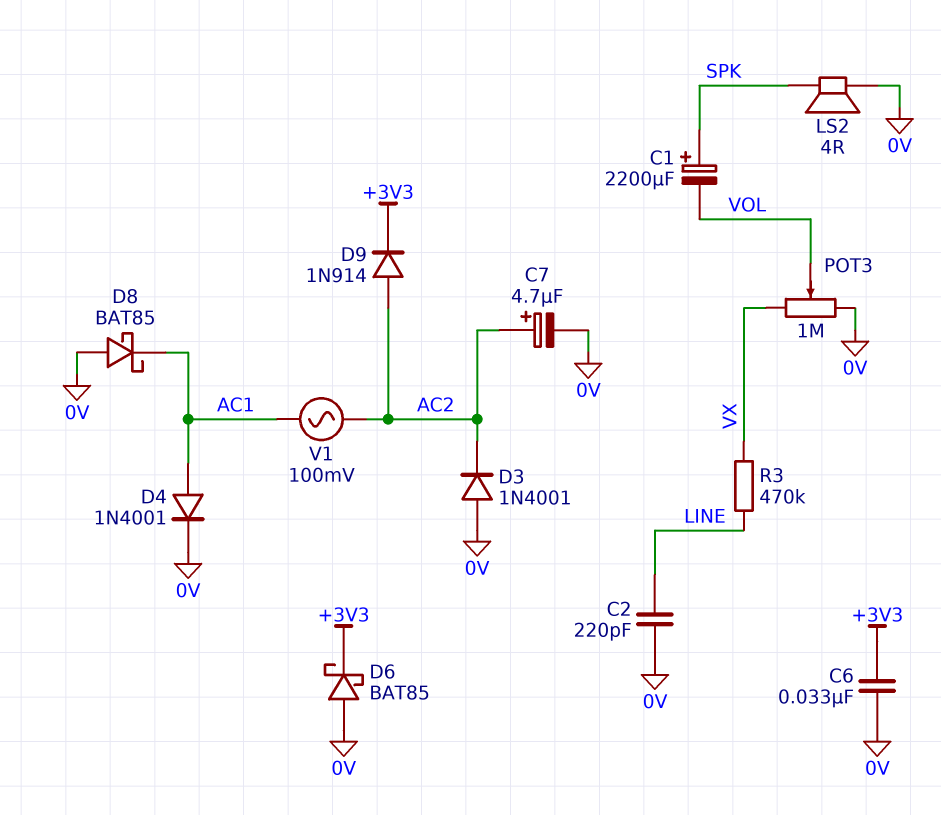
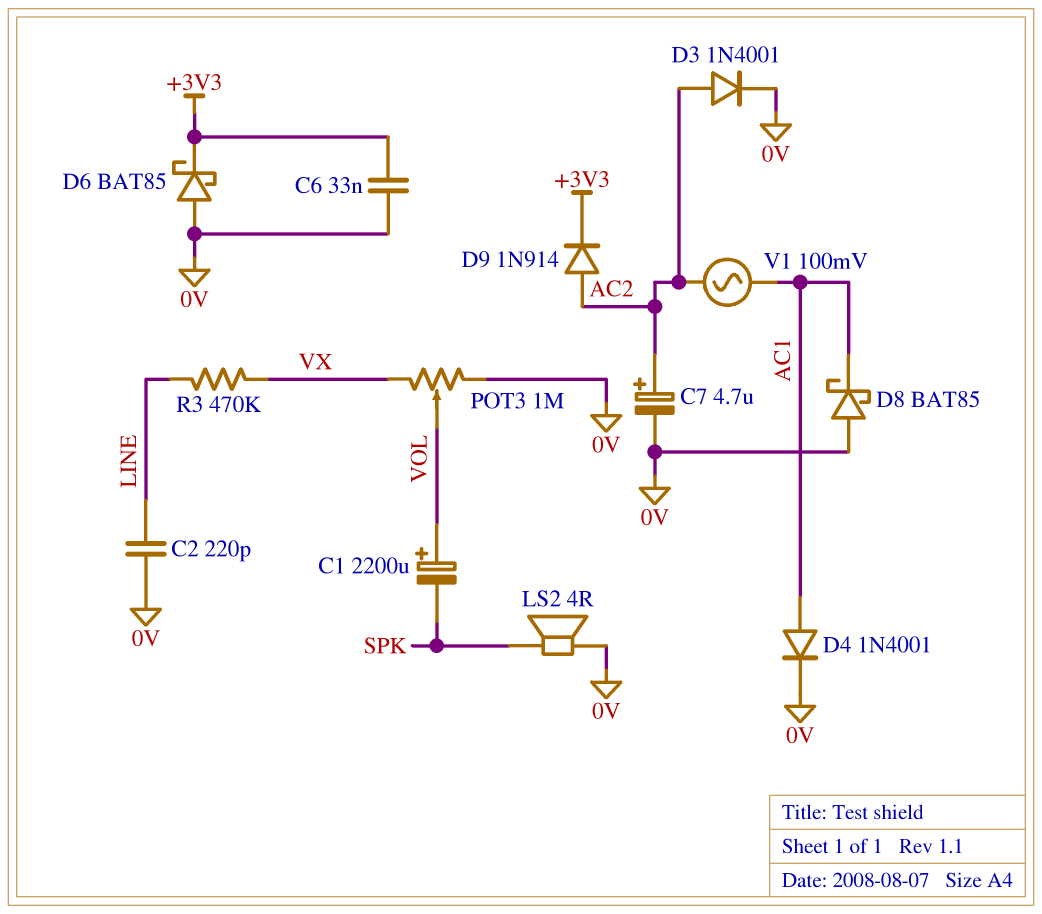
C1: 2200uF (plus SPK, minus VOL) -> 2200uF (plus VOL, minus SPK)
D3: diode 1N4001 (A 0V, K AC2) -> diode 1N4001 (A AC2, K 0V)

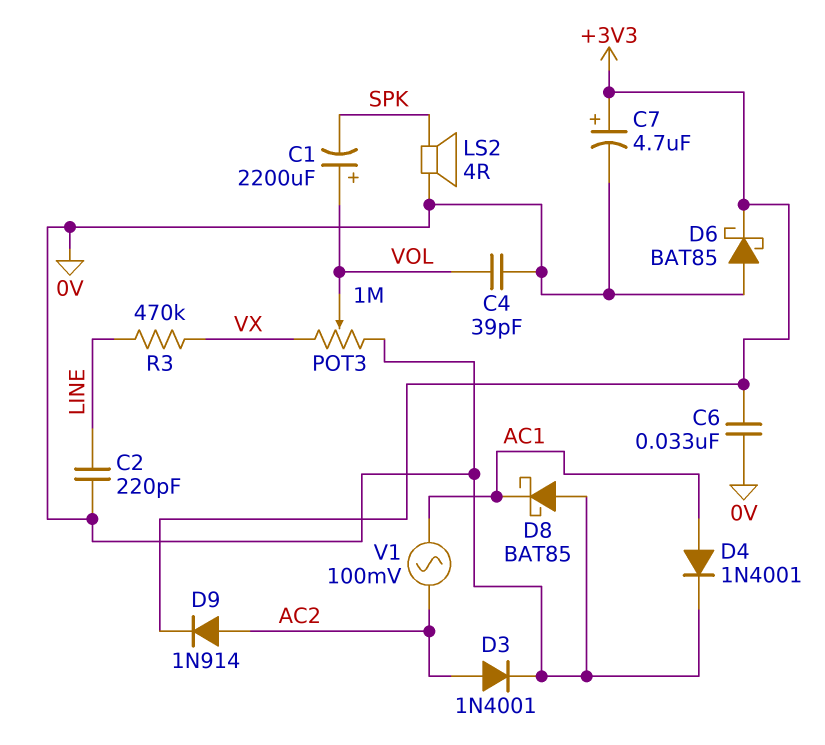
C4: none -> 39pF (0V, VOL)
C7: 4.7uF (plus AC2, minus 0V) -> 4.7uF (plus +3V3, minus 0V)

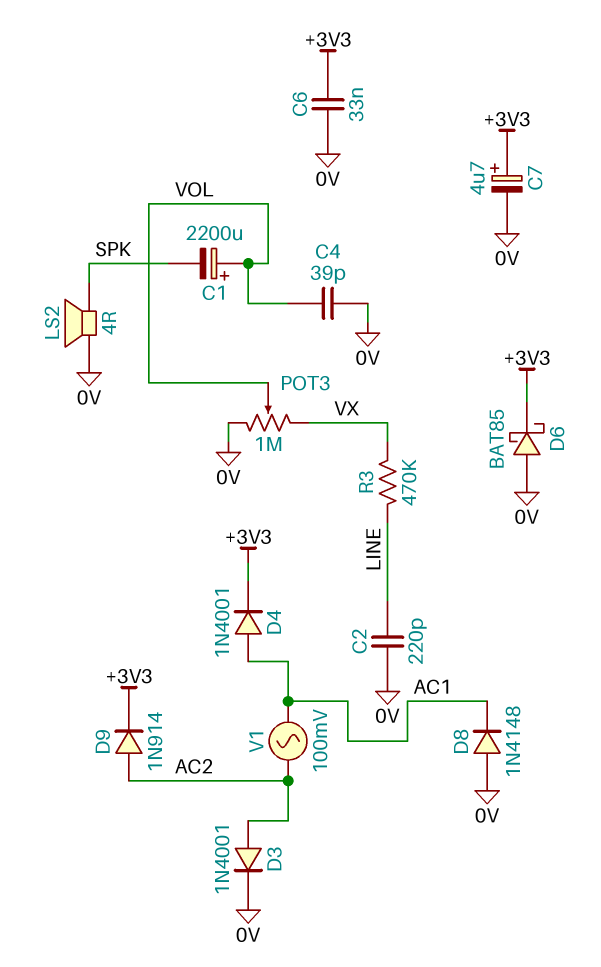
D4: diode 1N4001 (A AC1, K 0V) -> diode 1N4001 (A AC1, K +3V3)
D8: schottky BAT85 (A 0V, K AC1) -> diode 1N4148 (A 0V, K AC1)

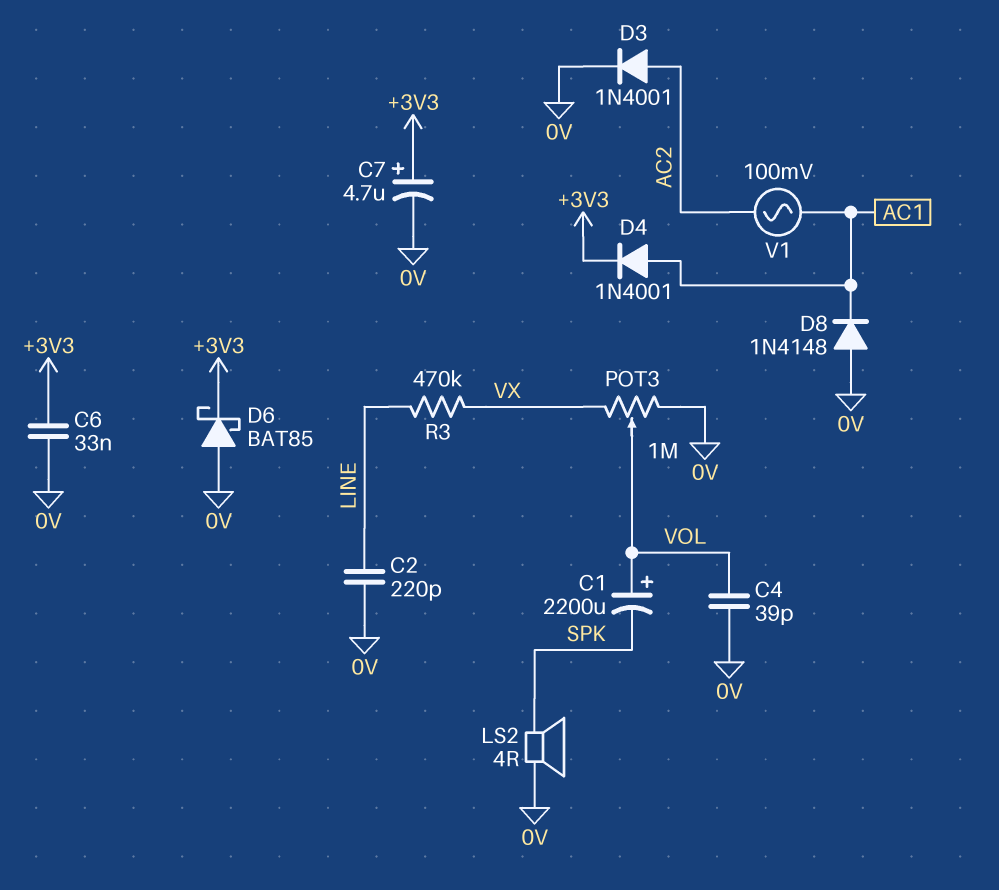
D9: diode 1N914 (A AC2, K +3V3) -> none

